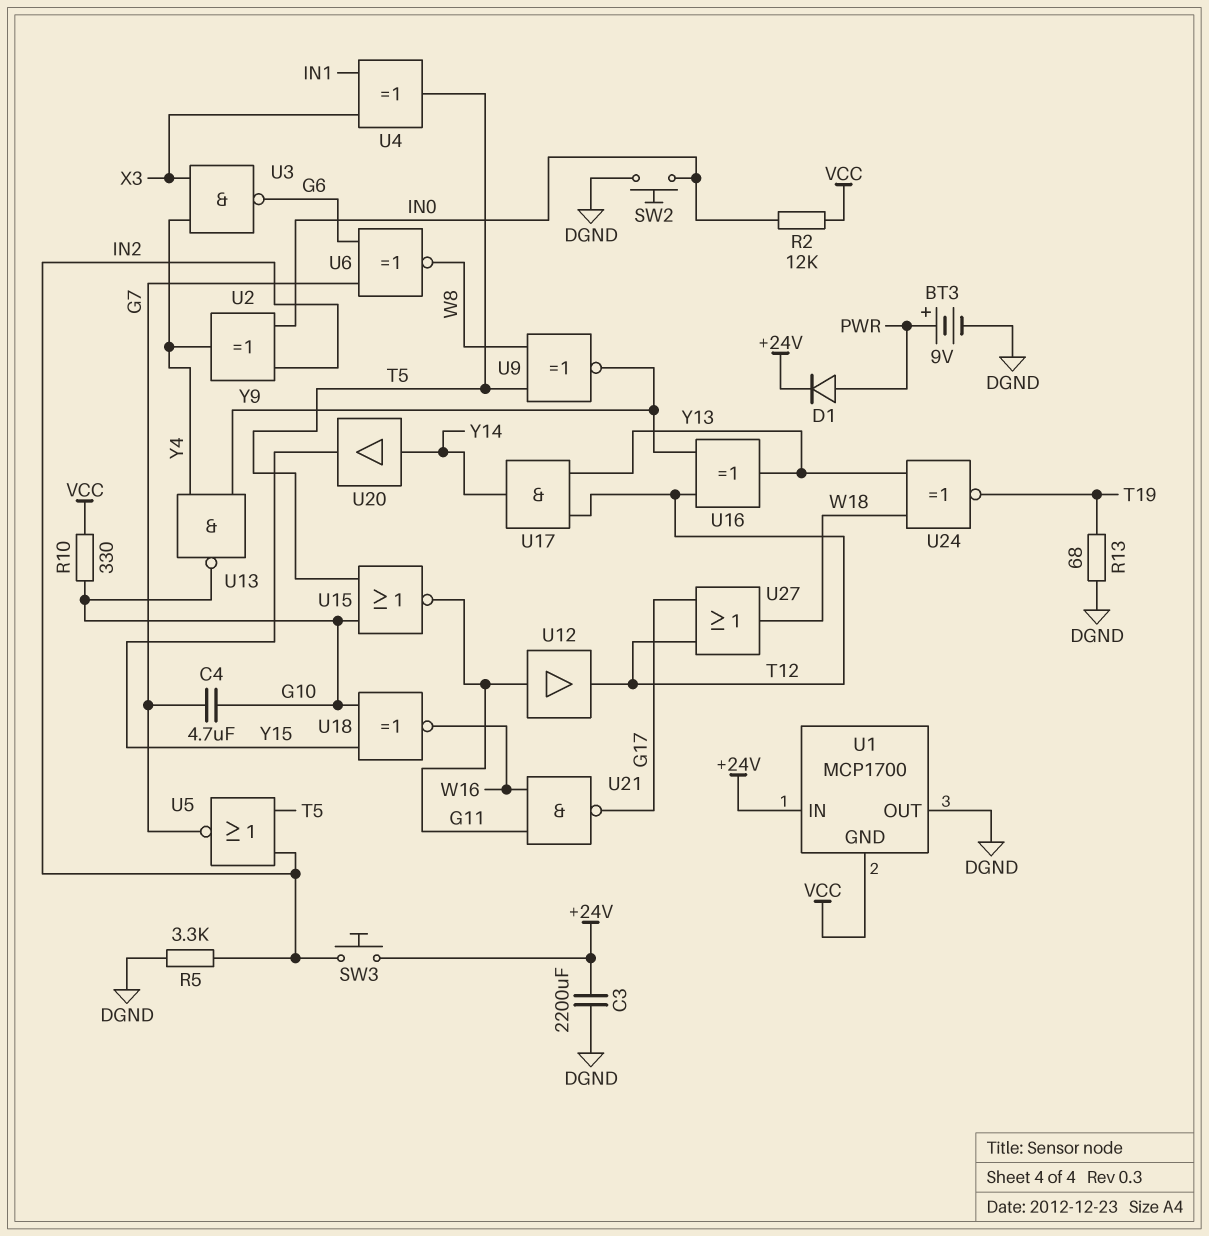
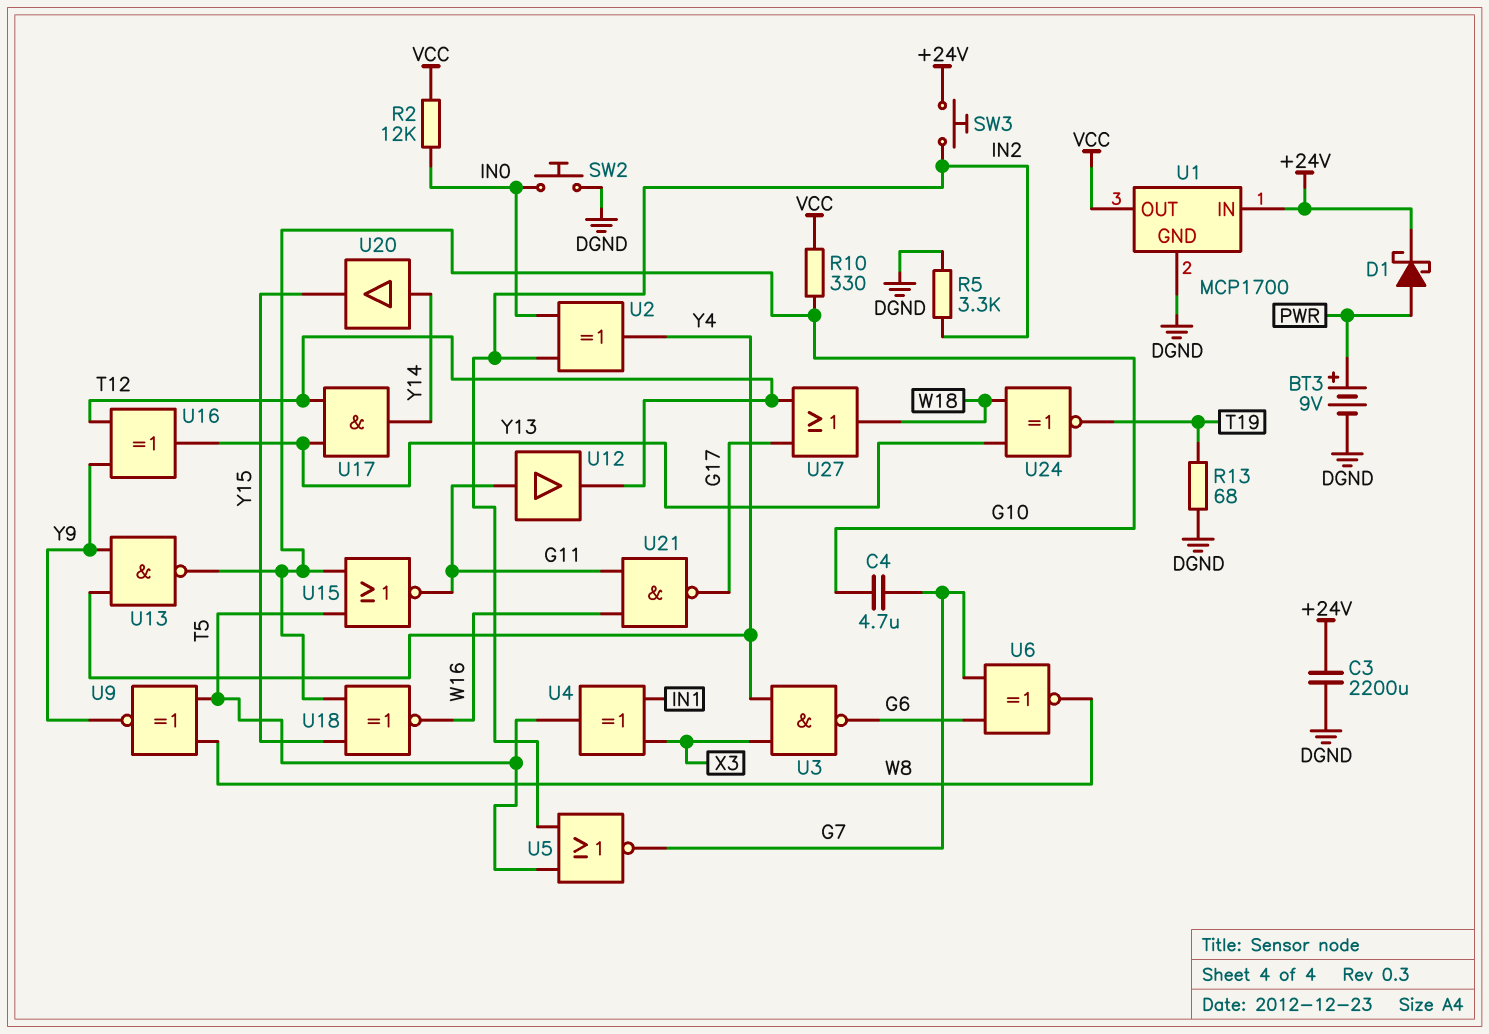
D1: diode (A PWR, K +24V) -> schottky (A PWR, K +24V)
U1 pin GND: VCC -> DGND
U1 pin OUT: DGND -> VCC

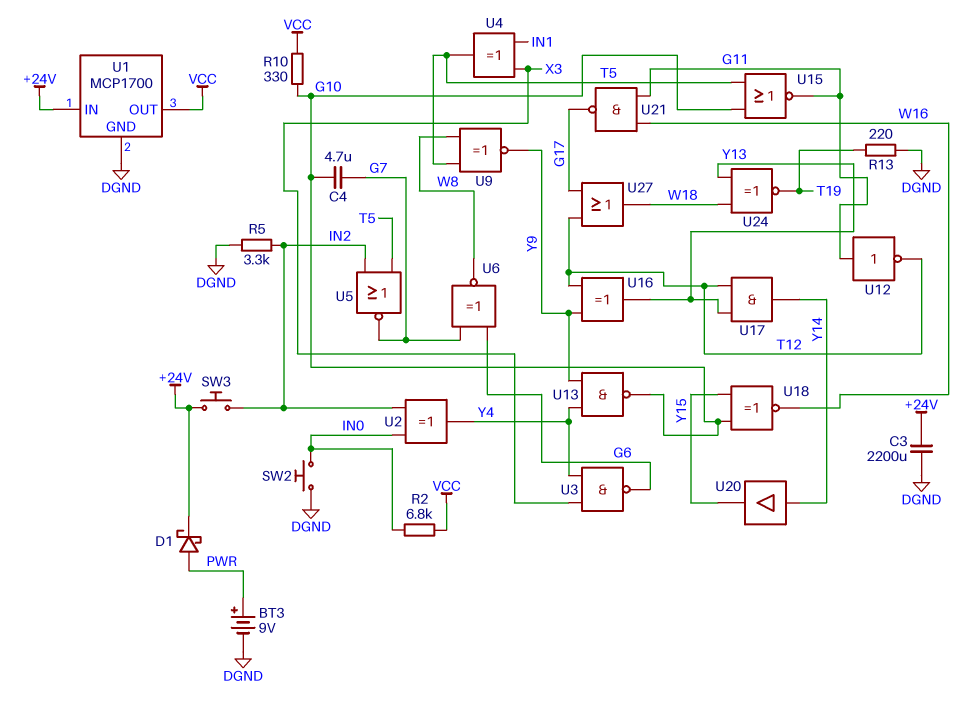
R2: 12k (IN0, VCC) -> 6.8k (IN0, VCC)
R13: 68 (DGND, T19) -> 220 (DGND, T19)
U12: buffer (in G11, out T12) -> NOT (in G11, out T12)

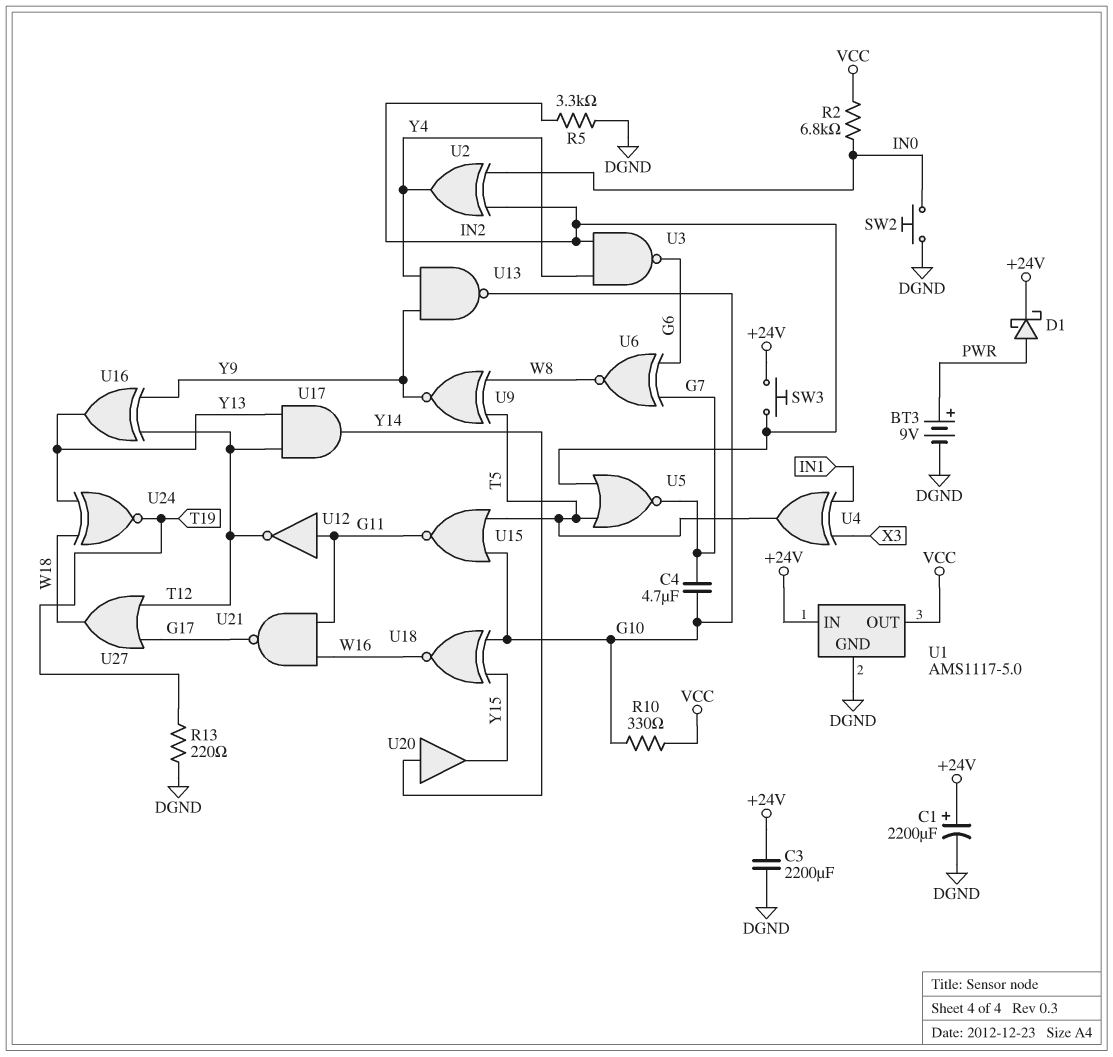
C1: none -> 2200uF (plus +24V, minus DGND)
U1: MCP1700 -> AMS1117-5.0
U3: NAND (in X3, in Y4, out G6) -> NAND (in IN2, in Y4, out G6)

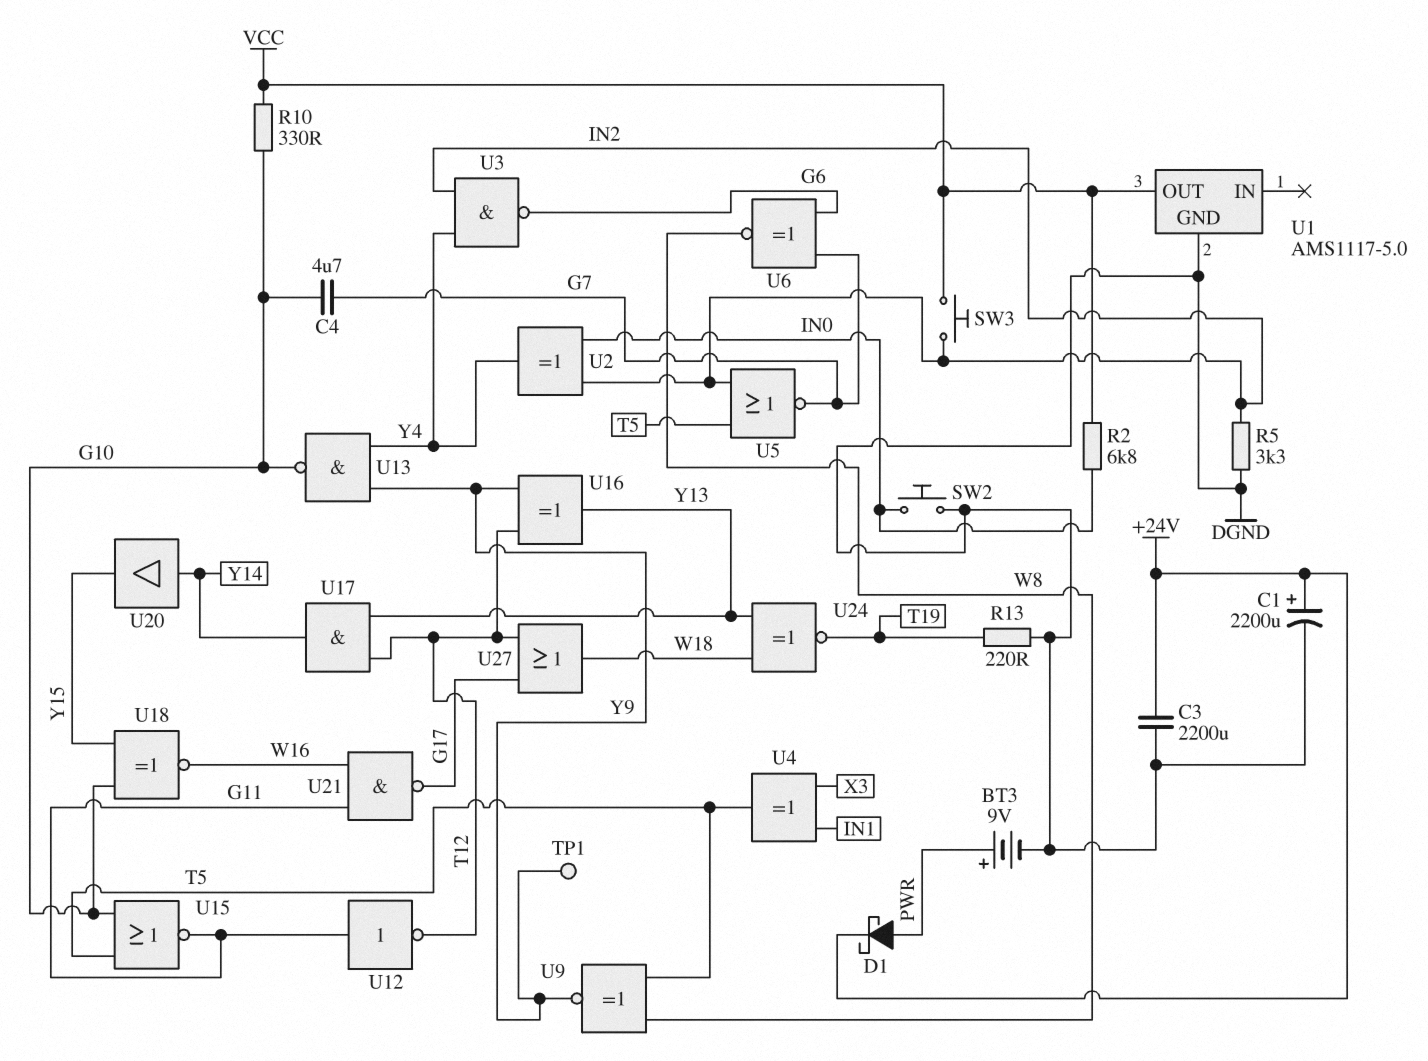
SW3: button (+24V, IN2) -> button (IN2, VCC)
TP1: none -> test point (Y9)
U1 pin IN: +24V -> none

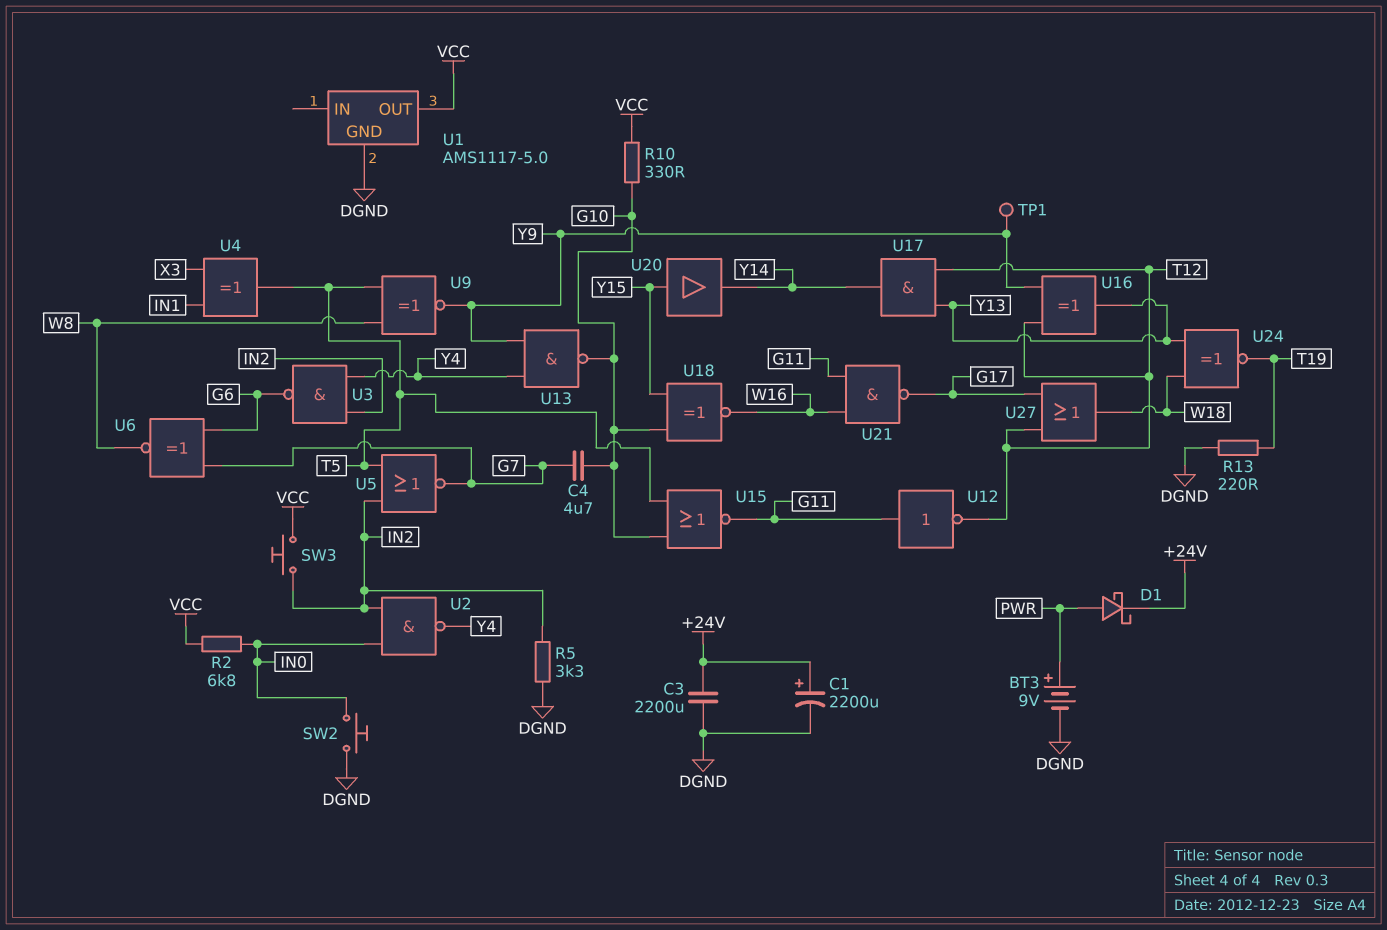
U2: XOR (in IN0, in IN2, out Y4) -> NAND (in IN0, in IN2, out Y4)
U20: buffer (in Y14, out Y15) -> buffer (in Y15, out Y14)

